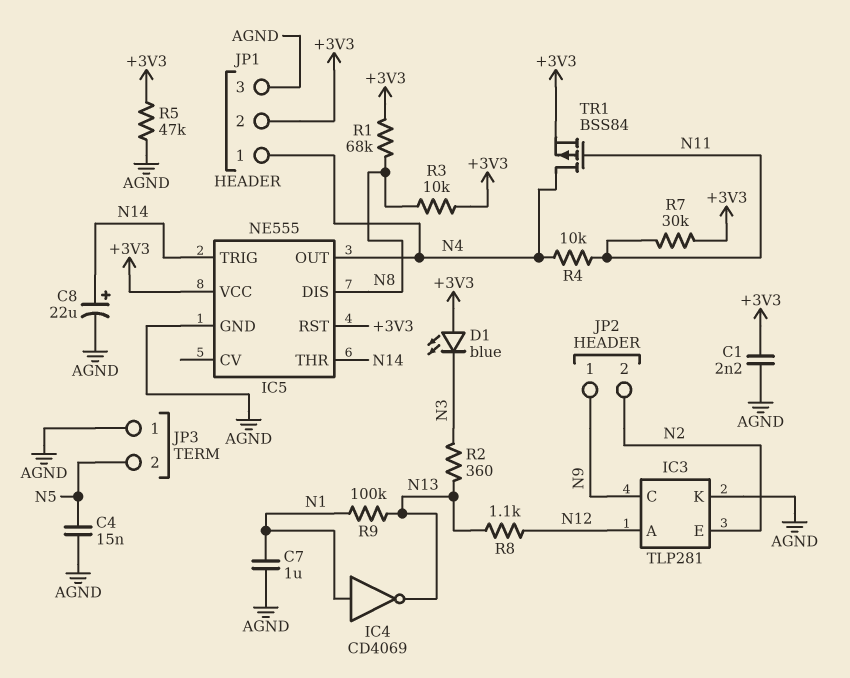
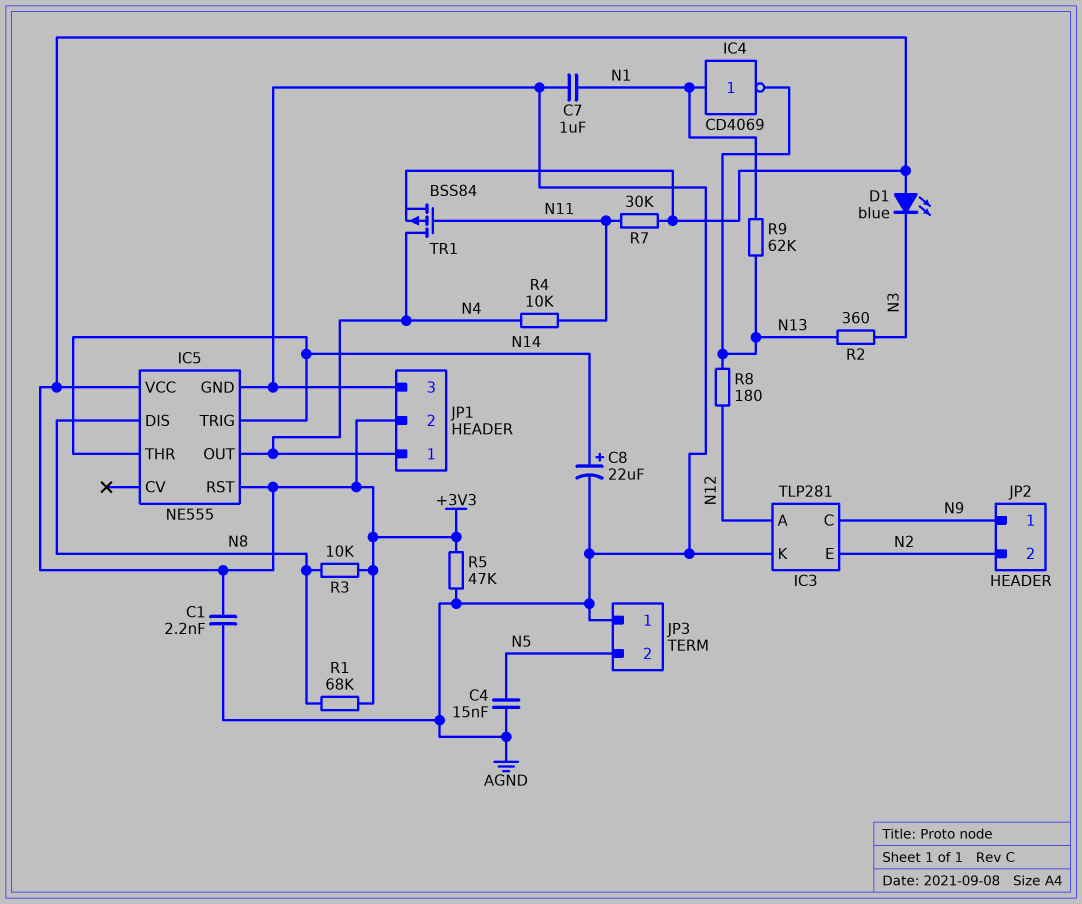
R8: 1.1k (N12, N13) -> 180 (N12, N13)
R9: 100k (N1, N13) -> 62k (N1, N13)

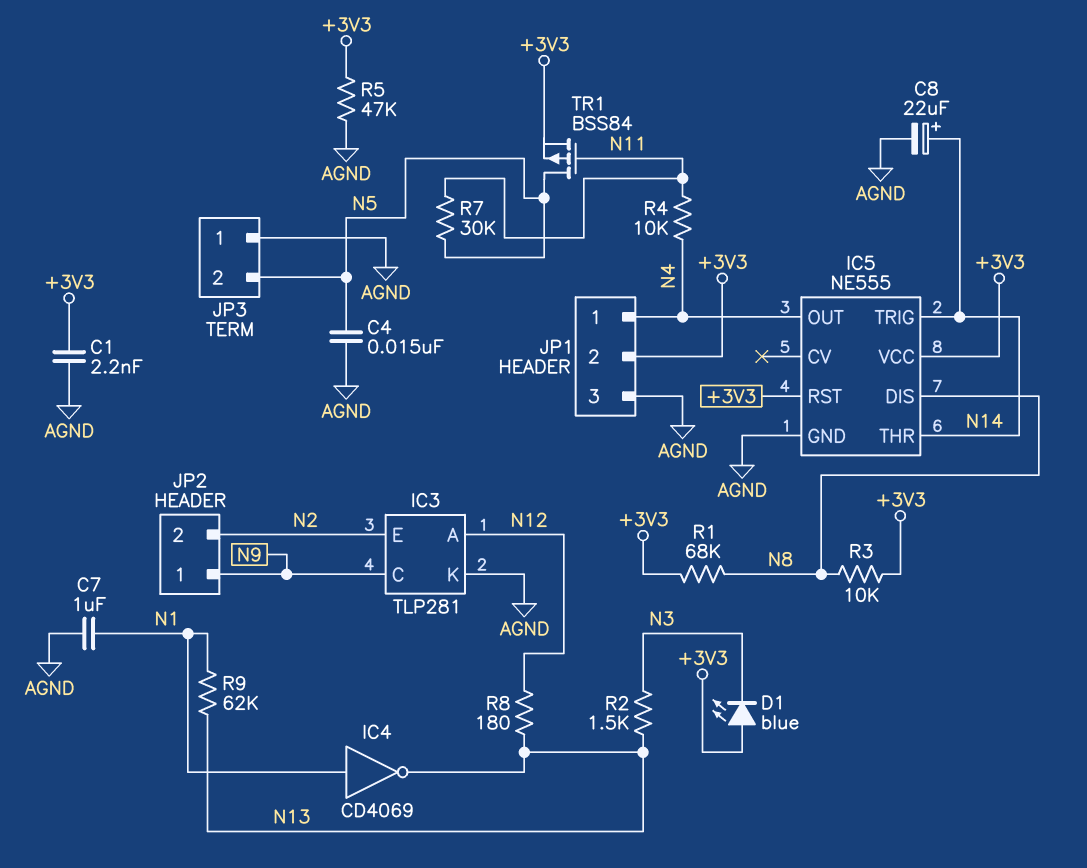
R2: 360 (N3, N13) -> 1.5k (N3, N13)
R7: 30k (+3V3, N11) -> 30k (N5, N11)
TR1: PMOS BSS84 (G N11, D N4, S +3V3) -> PMOS BSS84 (G N11, D N5, S +3V3)

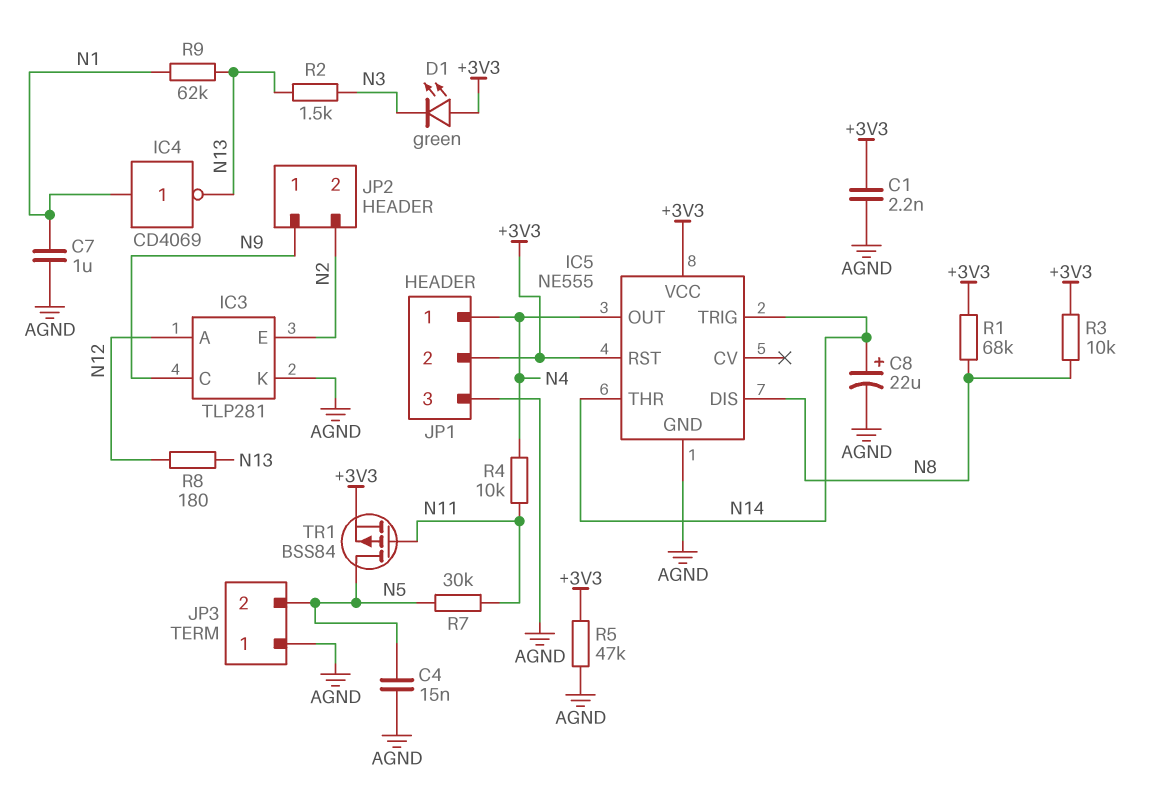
D1: LED blue (A +3V3, K N3) -> LED green (A +3V3, K N3)

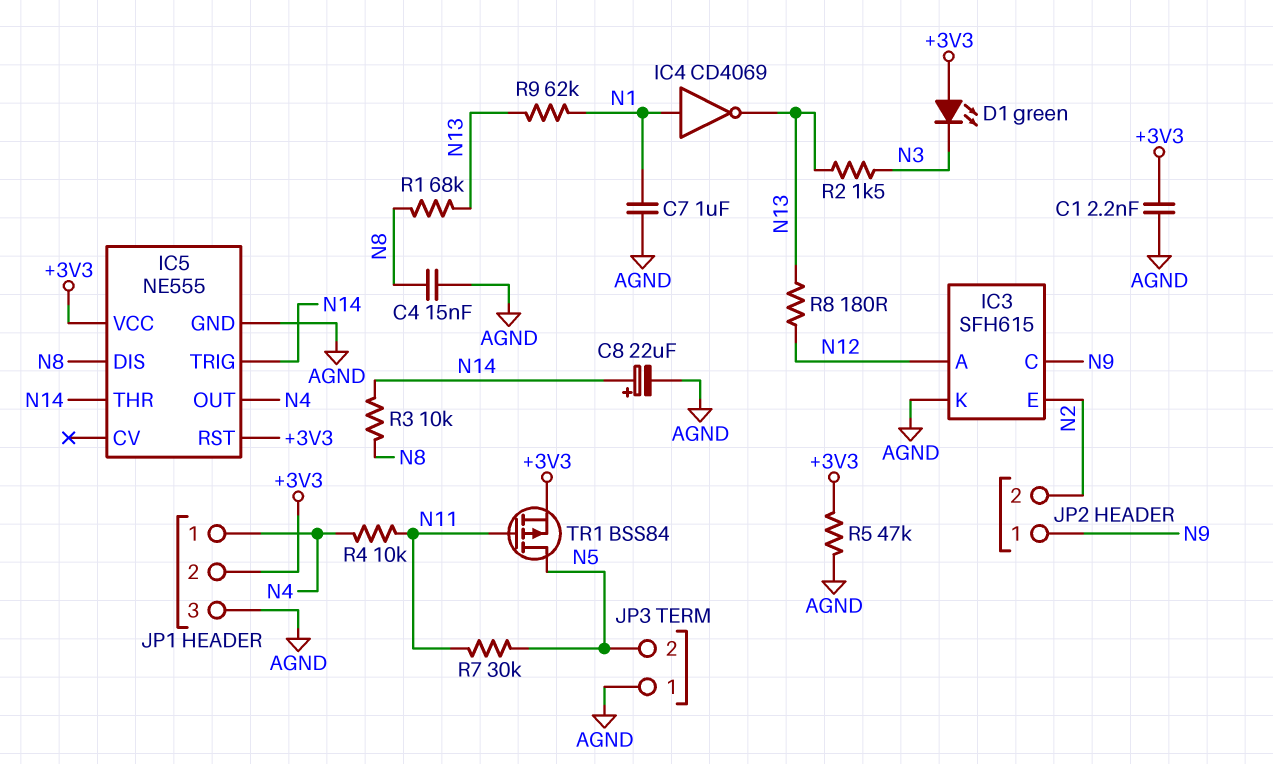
C4: 15nF (AGND, N5) -> 15nF (AGND, N8)
IC3: TLP281 -> SFH615
R1: 68k (+3V3, N8) -> 68k (N8, N13)
R3: 10k (+3V3, N8) -> 10k (N8, N14)

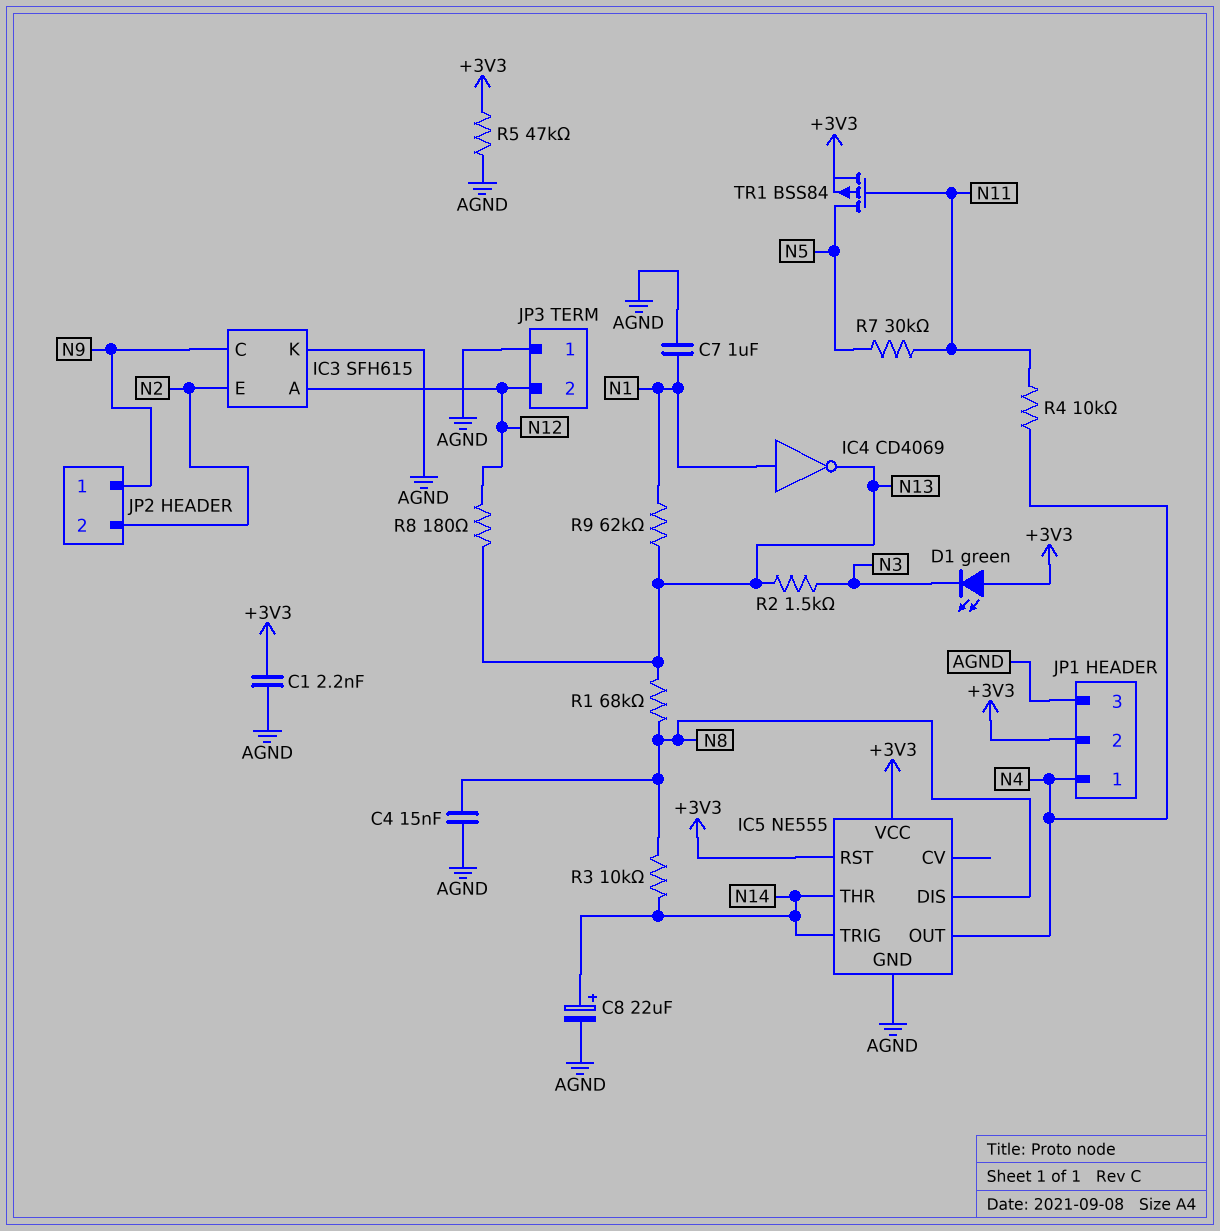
JP3 pin 2: N5 -> N12

